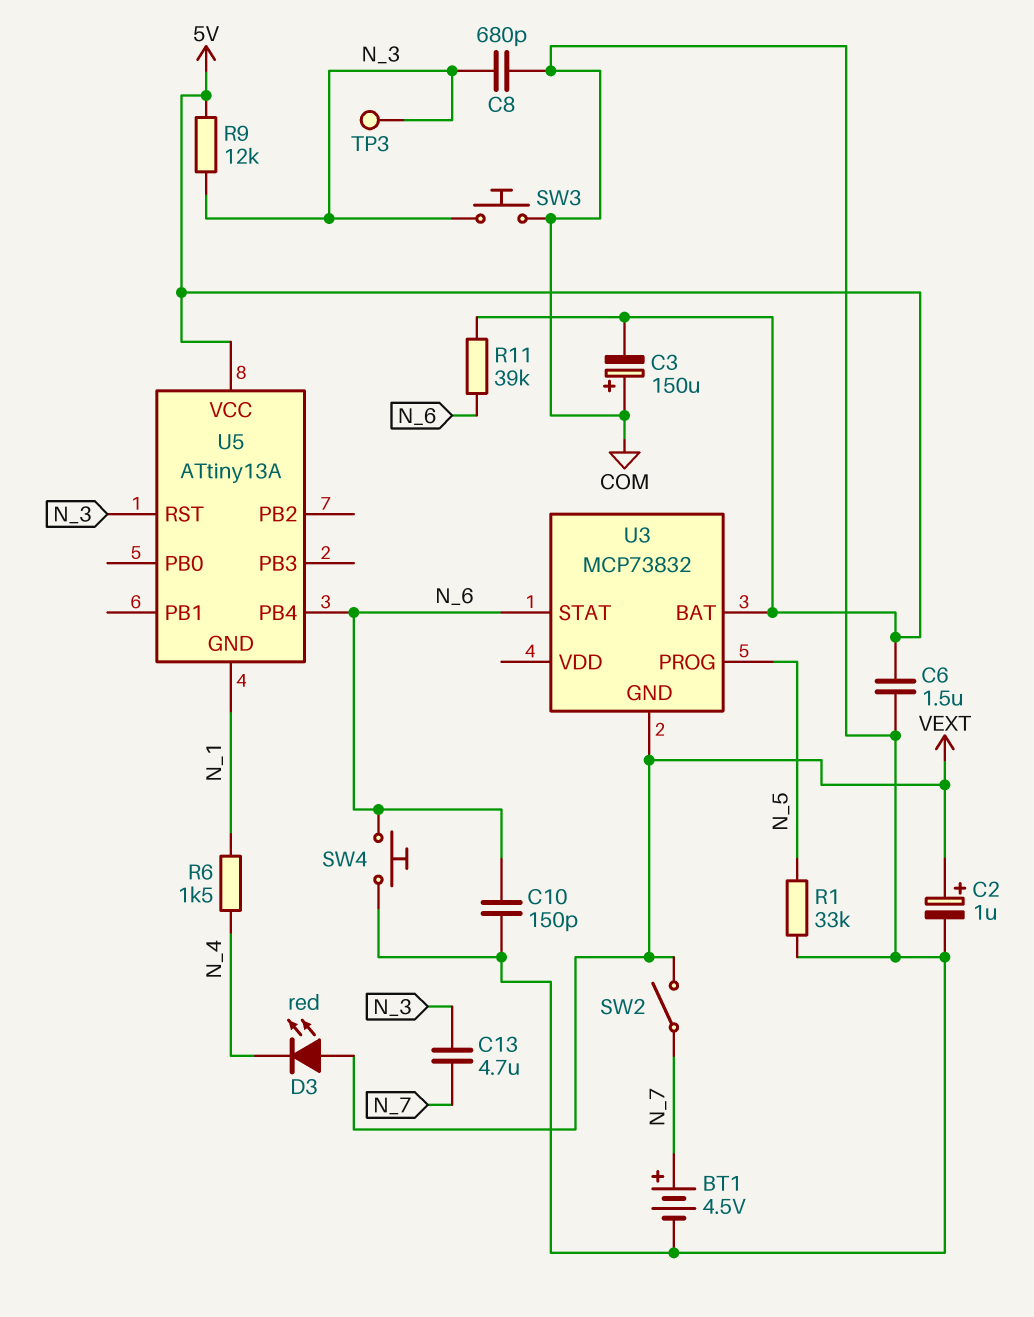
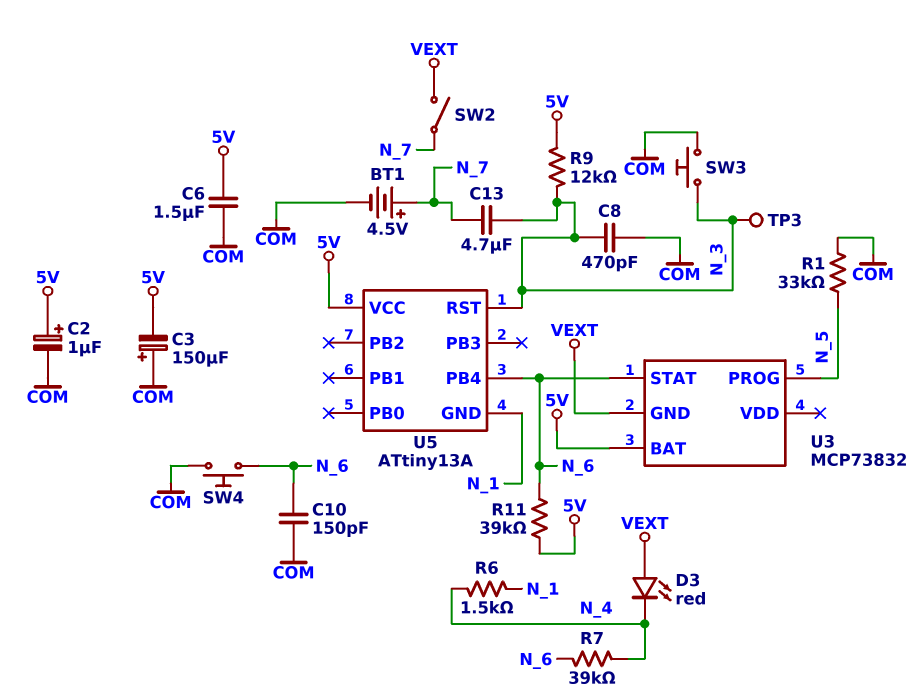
C2: 1uF (plus VEXT, minus COM) -> 1uF (plus 5V, minus COM)
C8: 680pF (COM, N_3) -> 470pF (COM, N_3)
R7: none -> 39k (N_4, N_6)

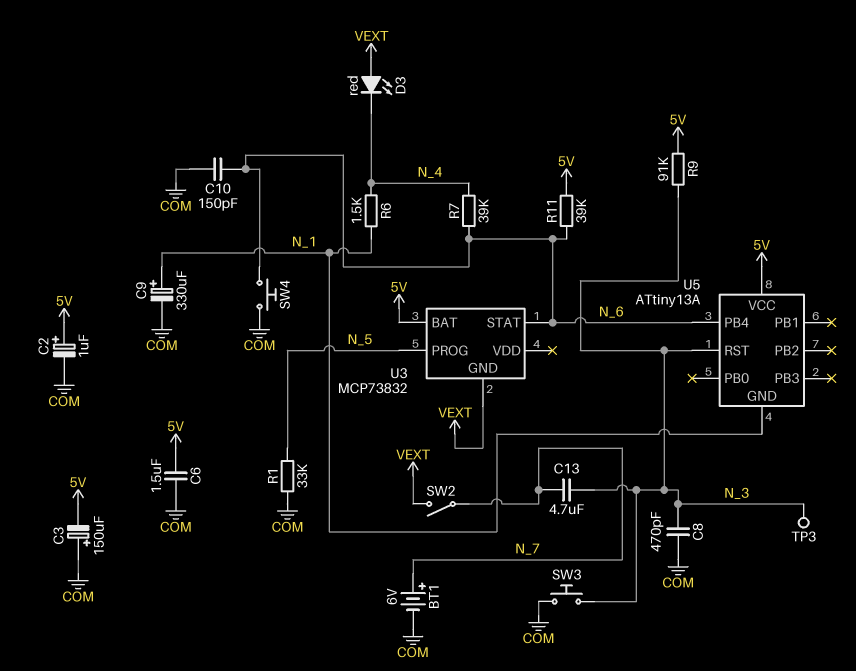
BT1: 4.5V (plus N_7, minus COM) -> 6V (plus N_7, minus COM)
C9: none -> 330uF (plus N_1, minus COM)
R9: 12k (5V, N_3) -> 91k (5V, N_3)

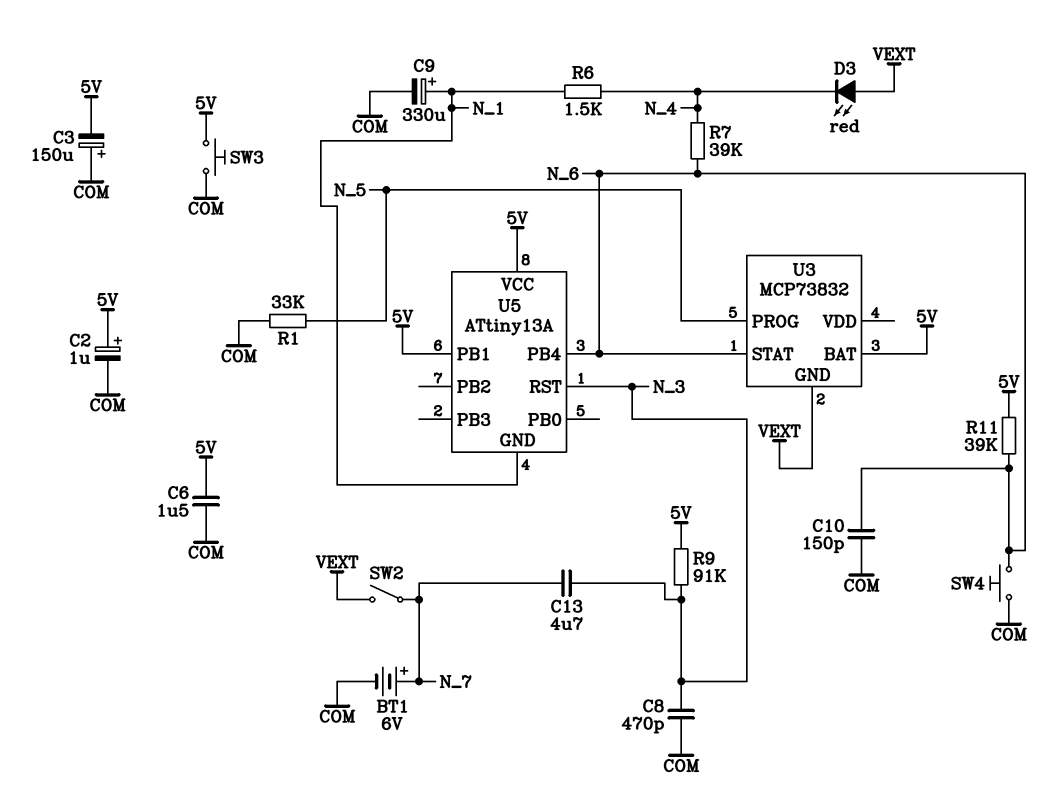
SW3: button (COM, N_3) -> button (5V, COM)
TP3: test point (N_3) -> none
U5 pin PB1: none -> 5V

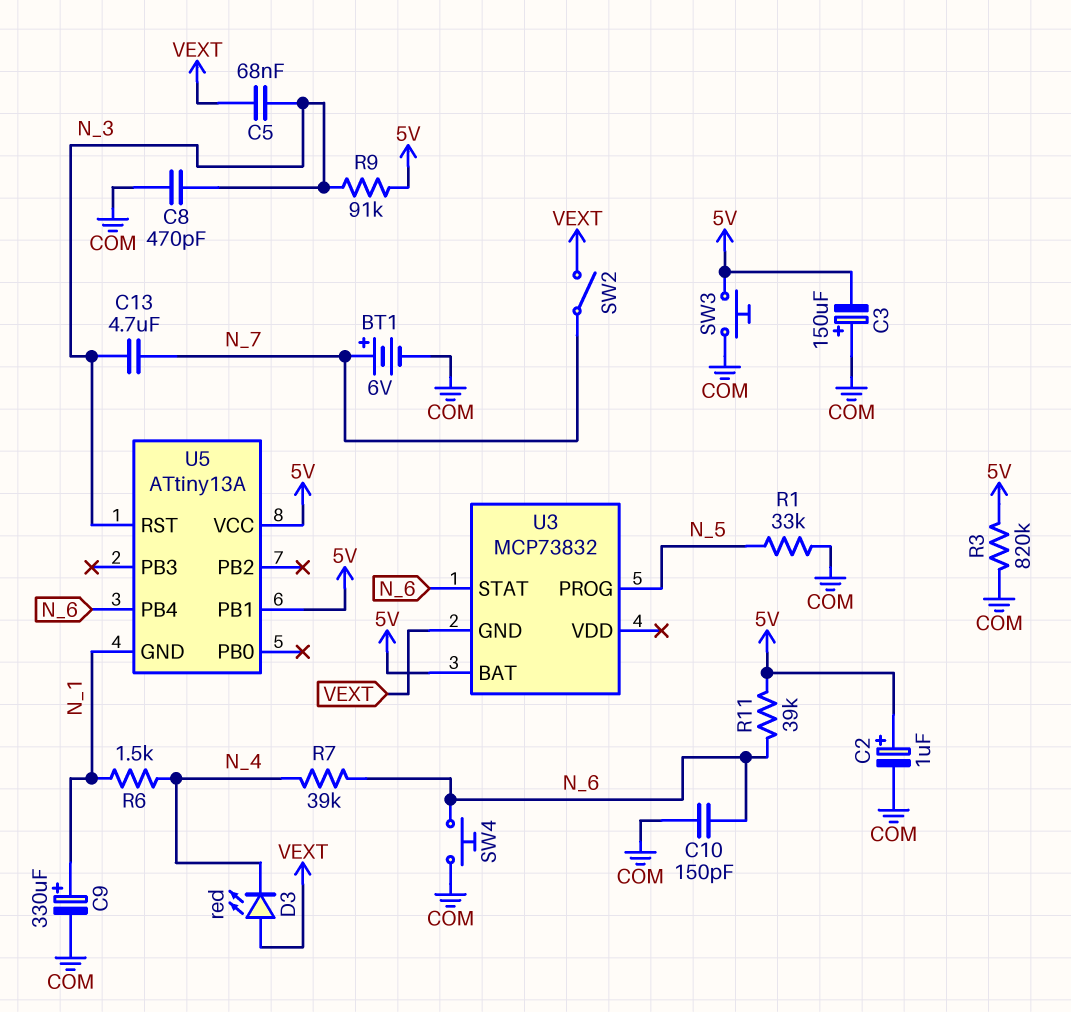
C5: none -> 68nF (N_3, VEXT)
C6: 1.5uF (5V, COM) -> none
R3: none -> 820k (5V, COM)

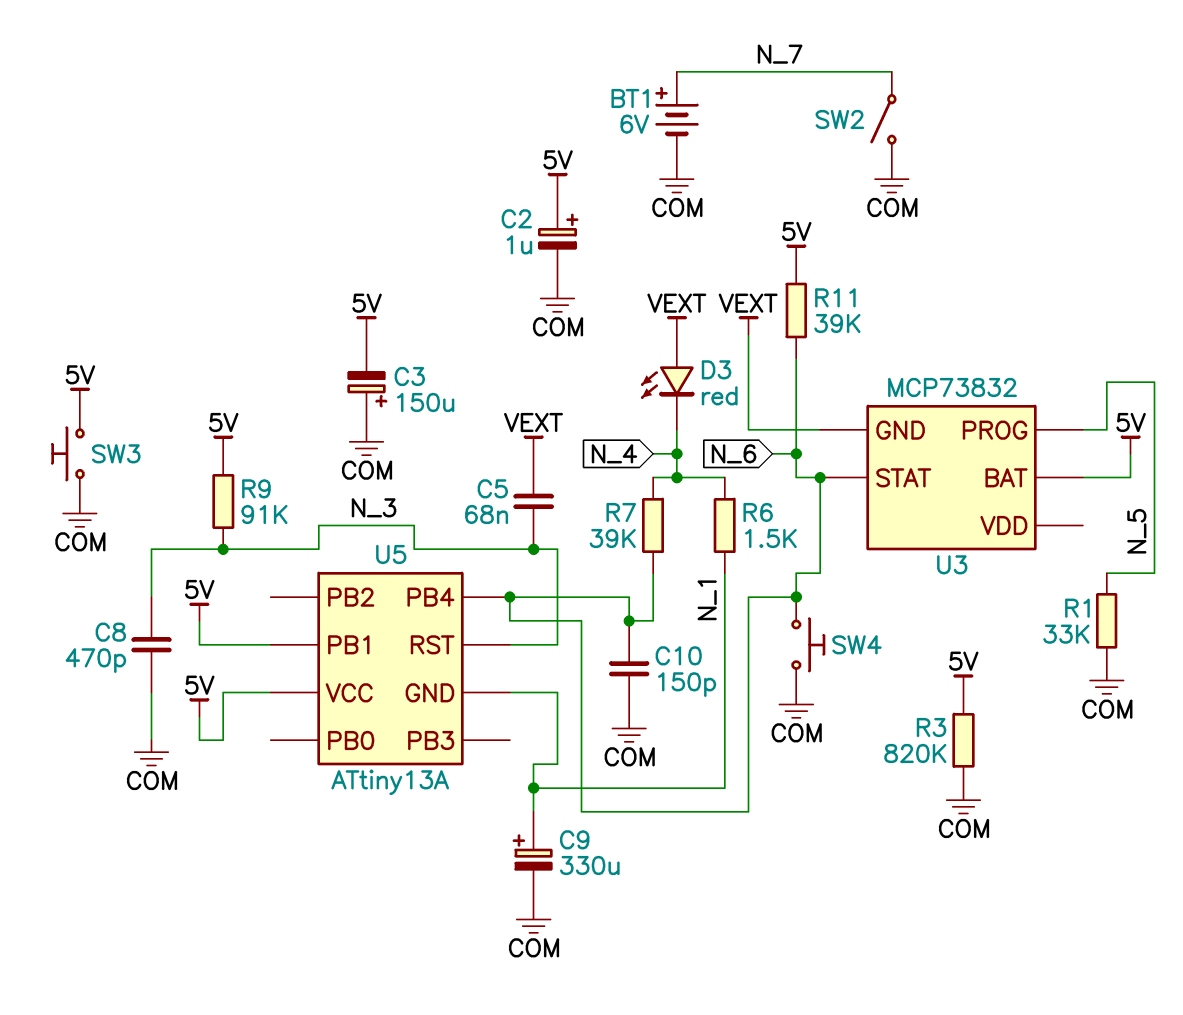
C13: 4.7uF (N_3, N_7) -> none
SW2: switch (N_7, VEXT) -> switch (COM, N_7)

